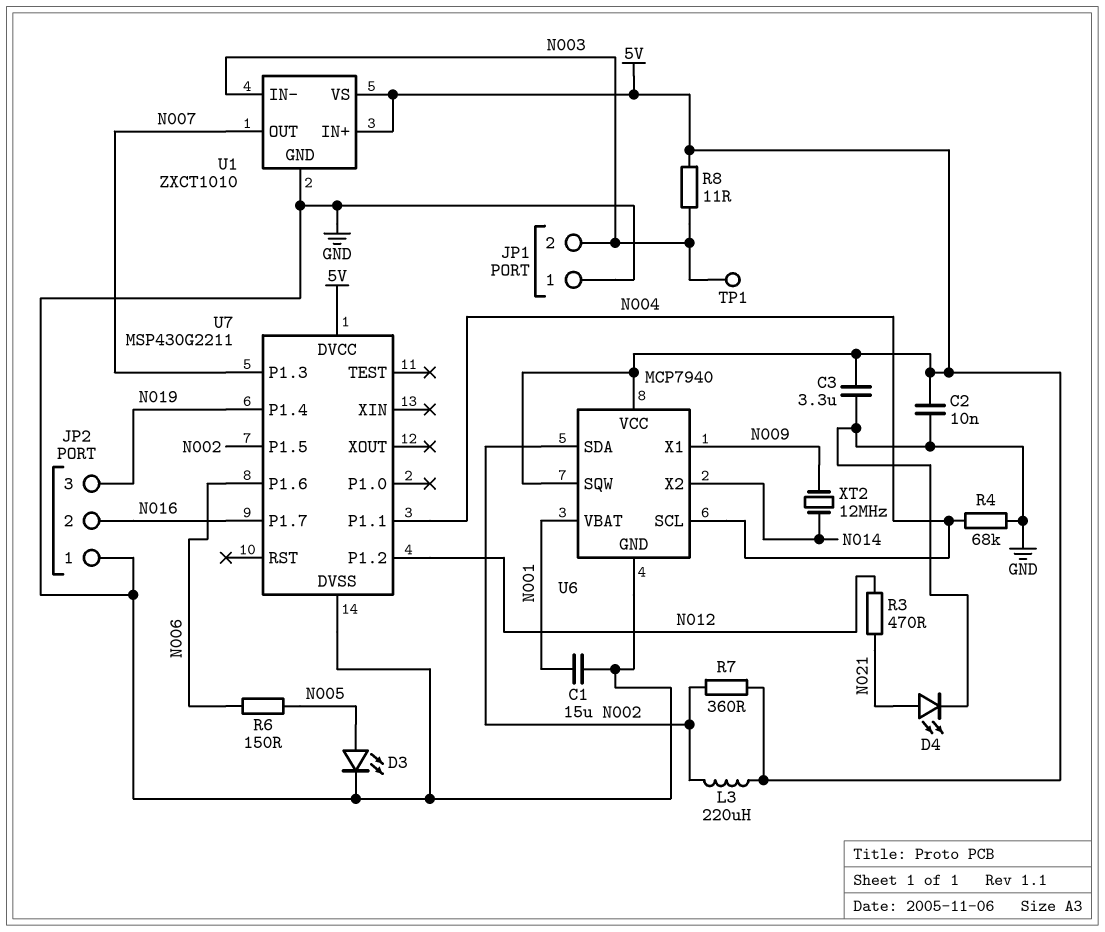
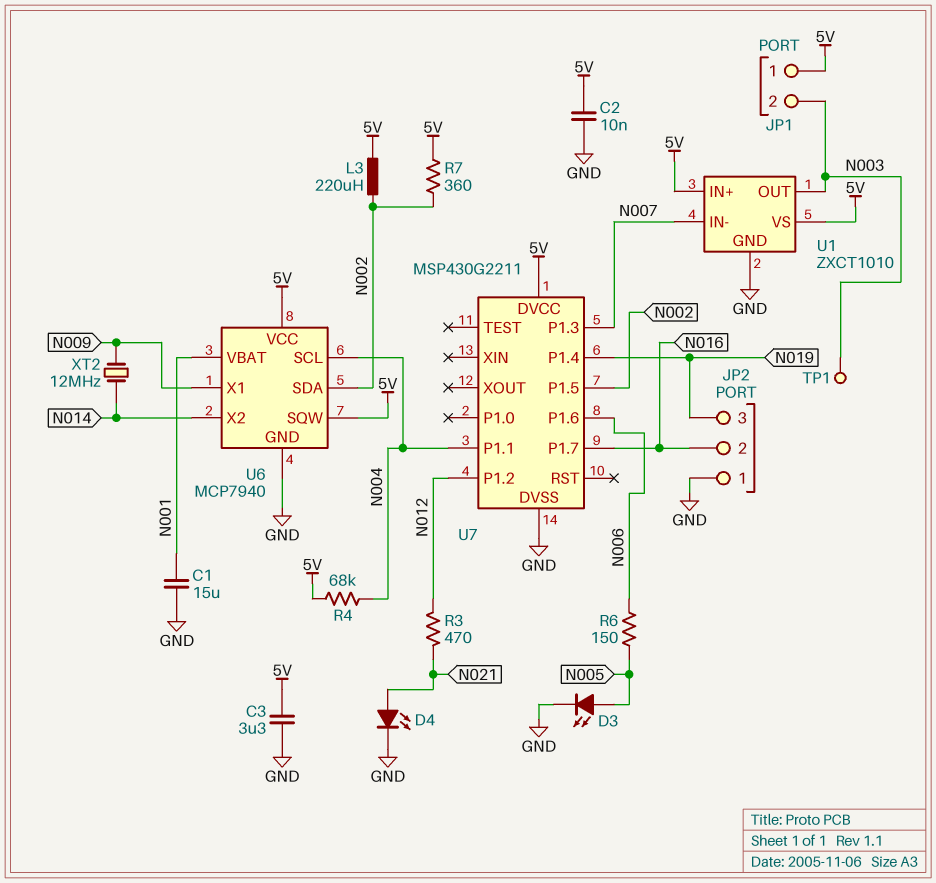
JP1 pin 1: GND -> 5V
R4: 68k (GND, N004) -> 68k (5V, N004)
R8: 11 (5V, N003) -> none
U1 pin IN-: N003 -> N007
U1 pin OUT: N007 -> N003

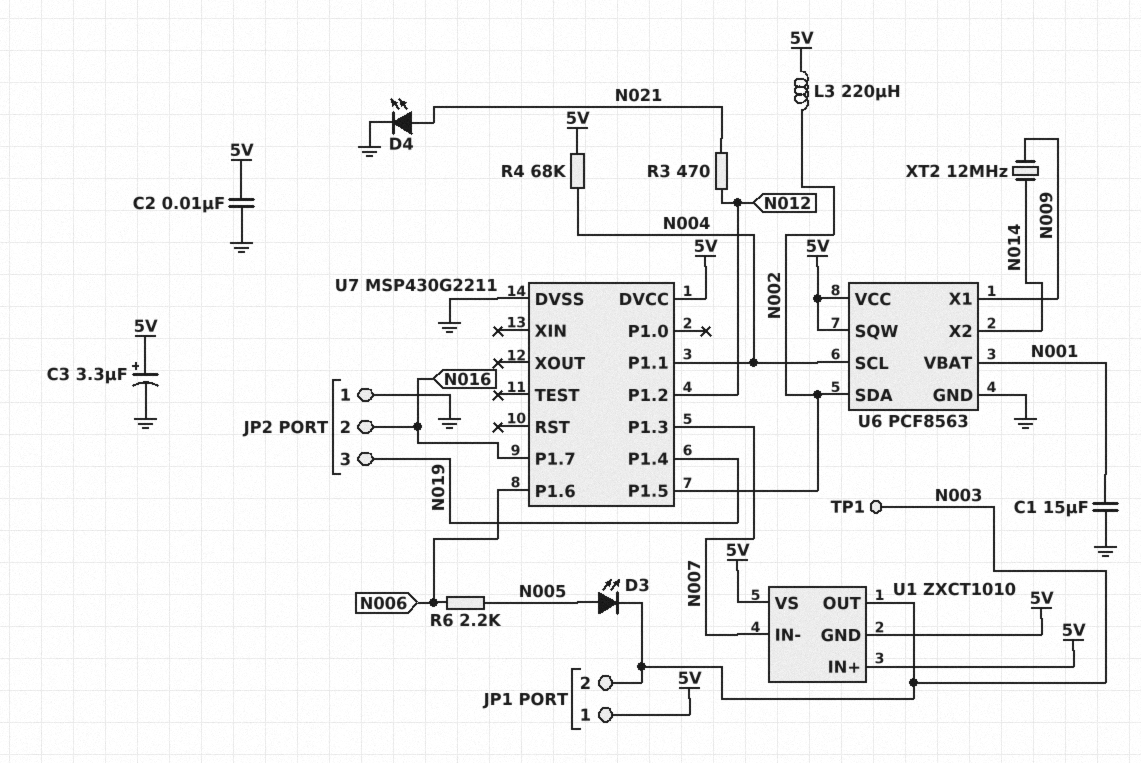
C3: 3.3uF (5V, GND) -> 3.3uF (plus 5V, minus GND)
D3: LED (A N005, K GND) -> LED (A N005, K N003)
R6: 150 (N005, N006) -> 2.2k (N005, N006)
R7: 360 (5V, N002) -> none
U1 pin GND: GND -> 5V
U6: MCP7940 -> PCF8563

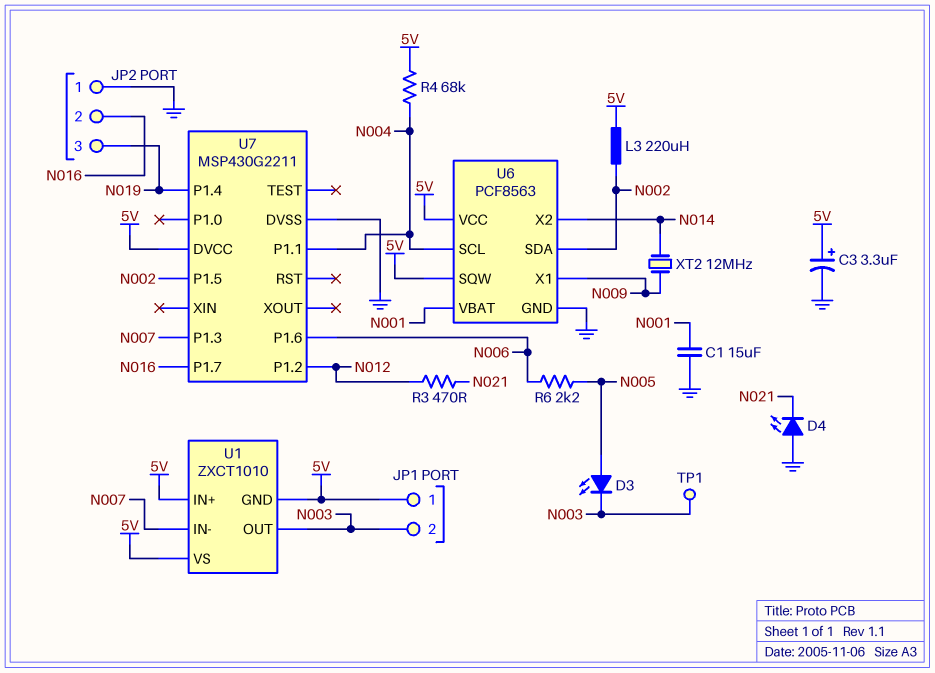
C2: 10nF (5V, GND) -> none
D4: LED (A N021, K GND) -> LED (A GND, K N021)

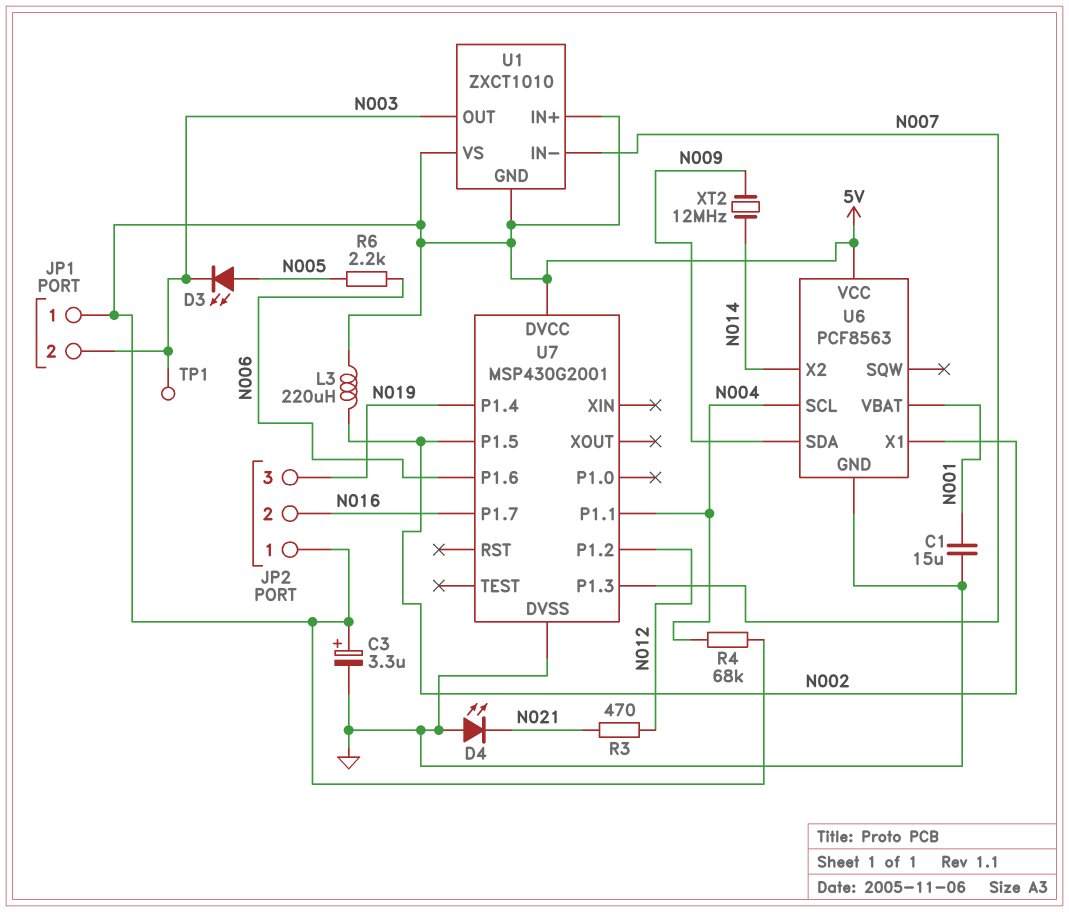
JP2 pin 1: GND -> 5V
U6 pin SDA: N002 -> N009
U6 pin SQW: 5V -> none
U6 pin X1: N009 -> N002
U7: MSP430G2211 -> MSP430G2001

